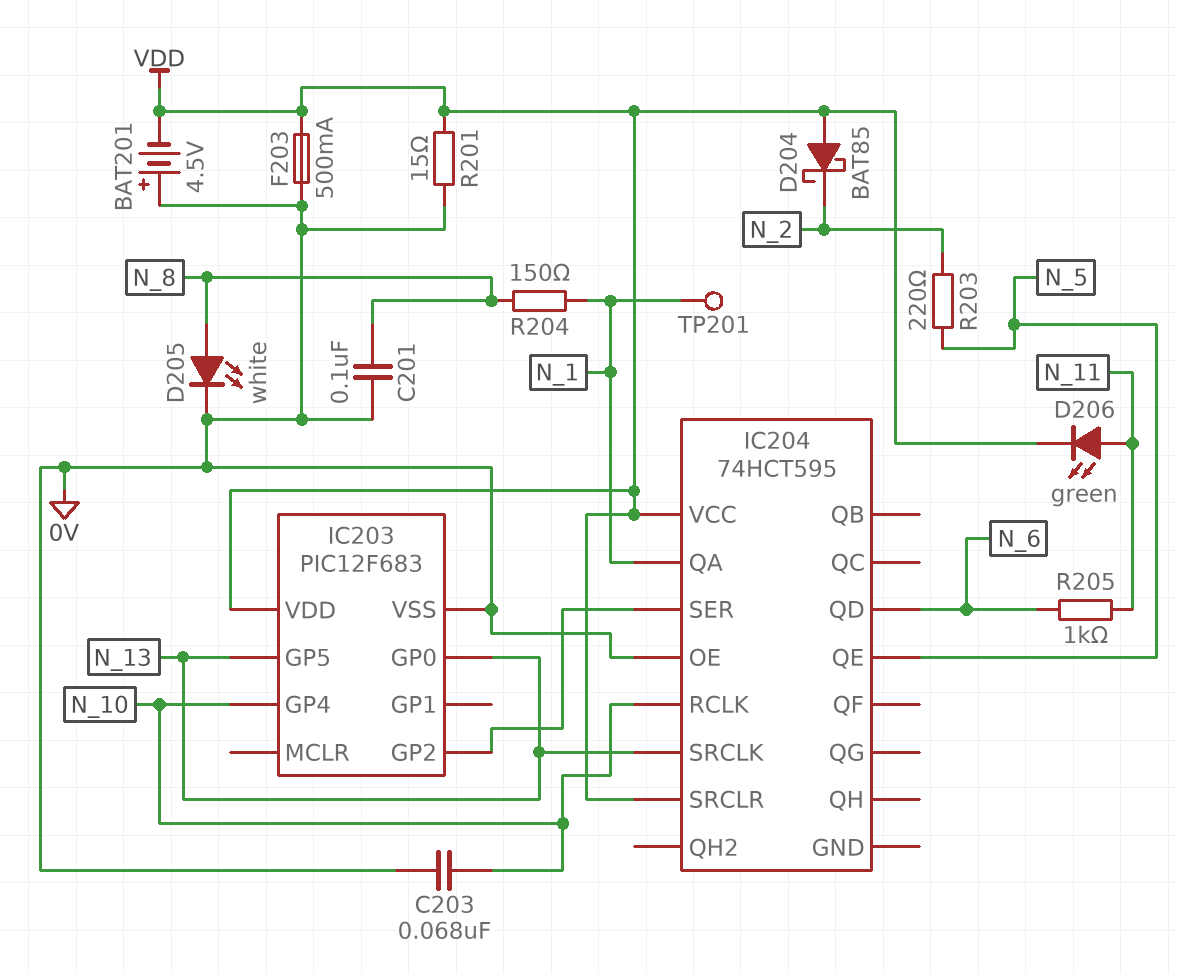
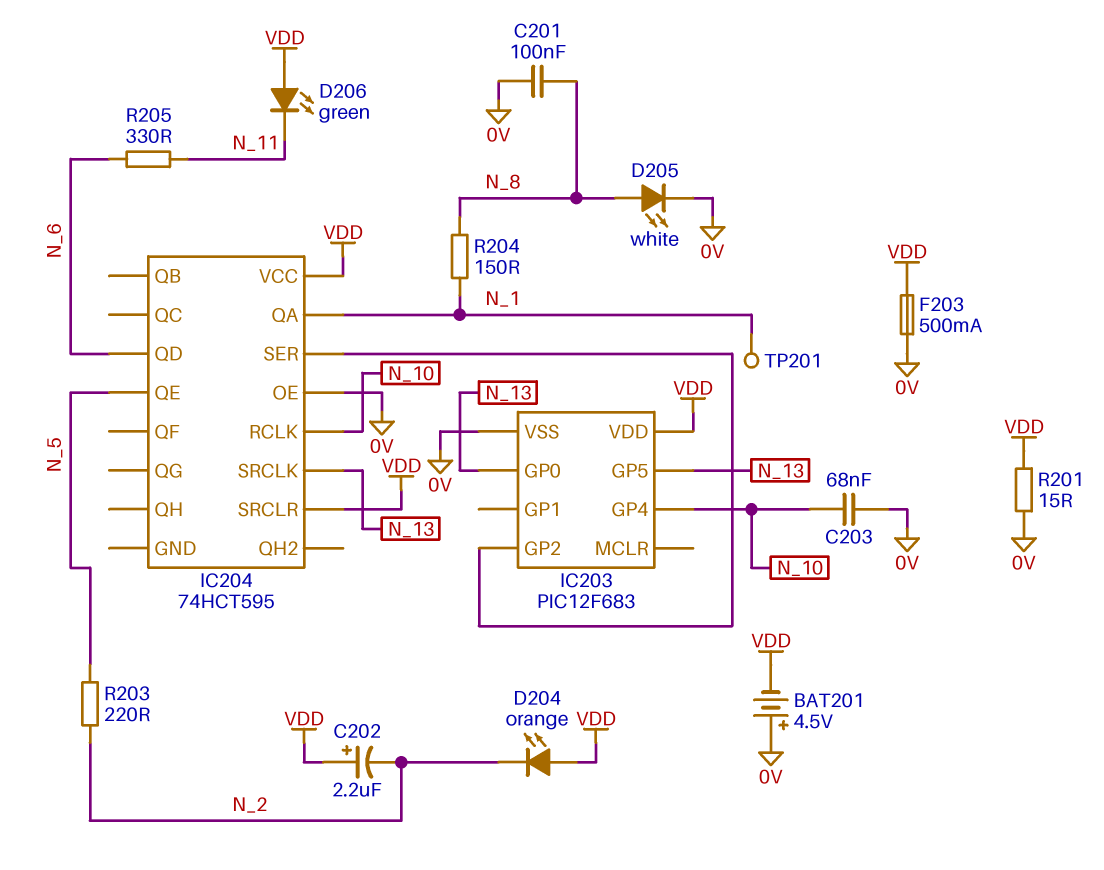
C202: none -> 2.2uF (plus VDD, minus N_2)
D204: schottky BAT85 (A VDD, K N_2) -> LED orange (A VDD, K N_2)
D206: LED green (A N_11, K VDD) -> LED green (A VDD, K N_11)
R205: 1k (N_6, N_11) -> 330 (N_6, N_11)

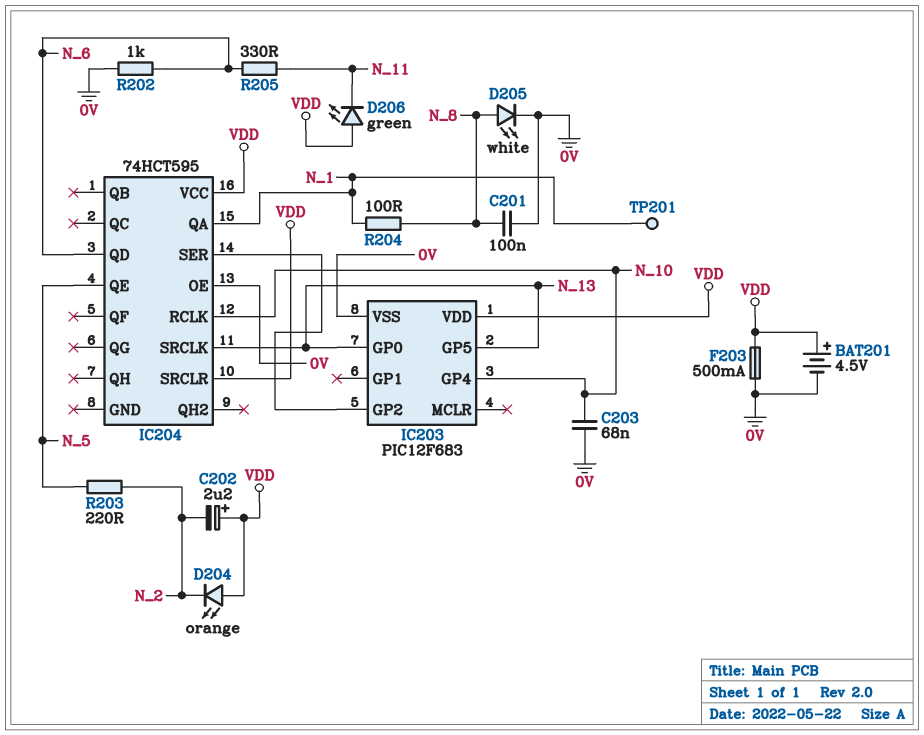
BAT201: 4.5V (plus 0V, minus VDD) -> 4.5V (plus VDD, minus 0V)
R201: 15 (0V, VDD) -> none
R202: none -> 1k (0V, N_6)
R204: 150 (N_1, N_8) -> 100 (N_1, N_8)

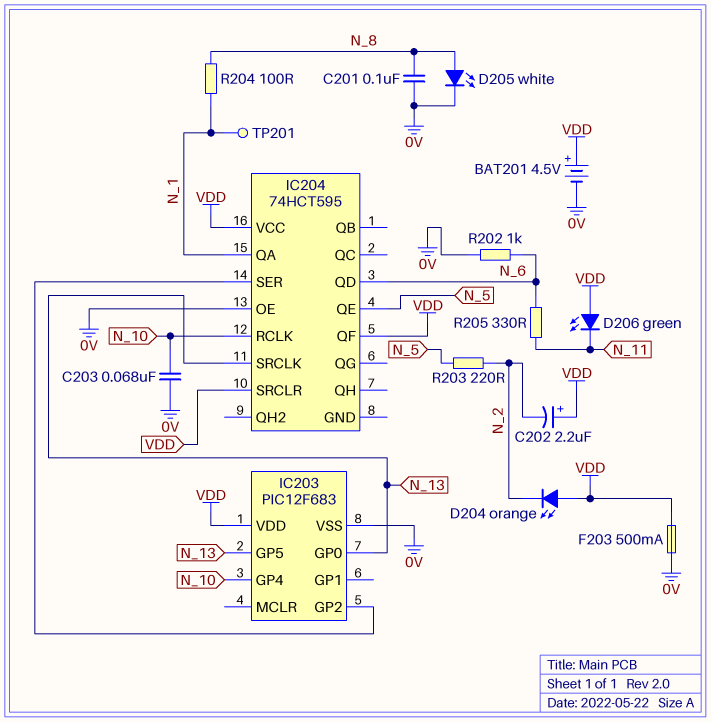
IC204 pin QF: none -> VDD

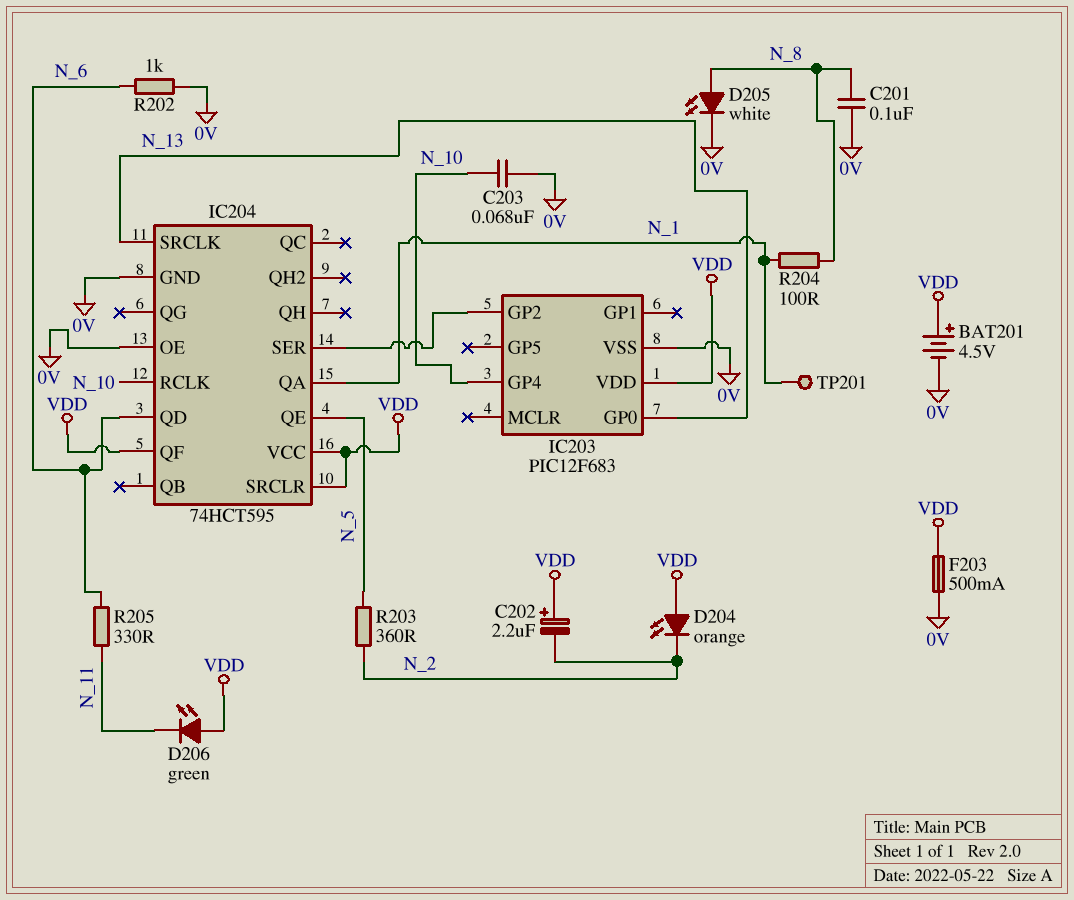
IC203 pin GP5: N_13 -> none
IC204 pin GND: none -> 0V
R203: 220 (N_2, N_5) -> 360 (N_2, N_5)

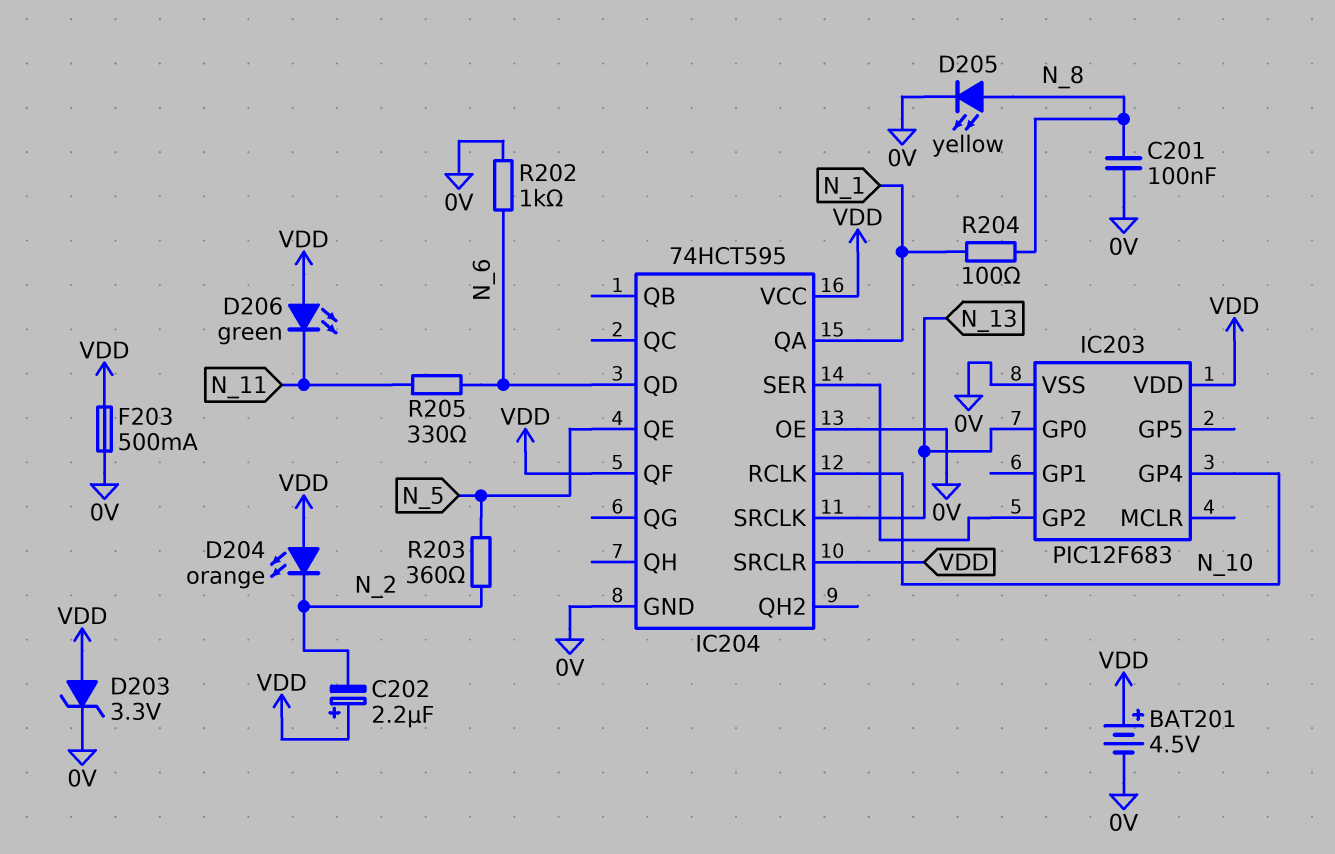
C203: 68nF (0V, N_10) -> none
D203: none -> zener 3.3V (A VDD, K 0V)
D205: LED white (A N_8, K 0V) -> LED yellow (A N_8, K 0V)
TP201: test point (N_1) -> none

